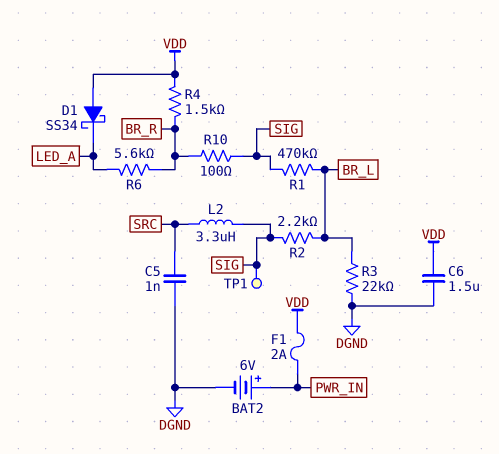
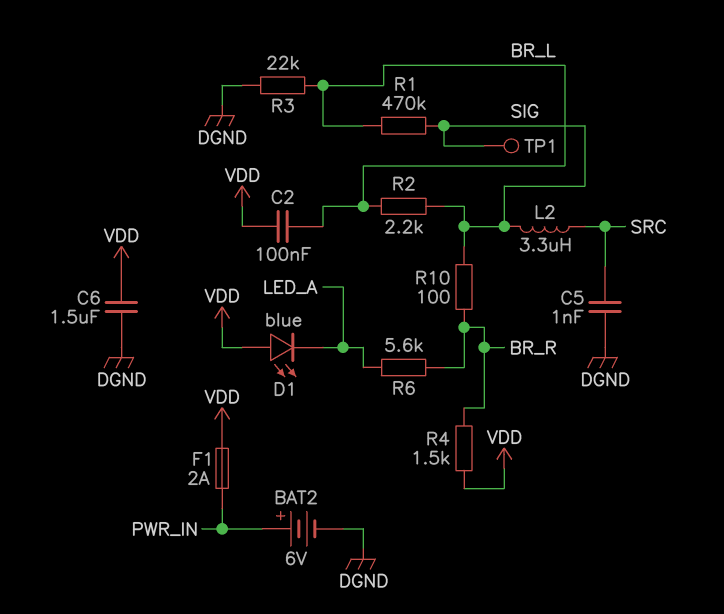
C2: none -> 100nF (BR_L, VDD)
D1: schottky SS34 (A VDD, K LED_A) -> LED blue (A VDD, K LED_A)

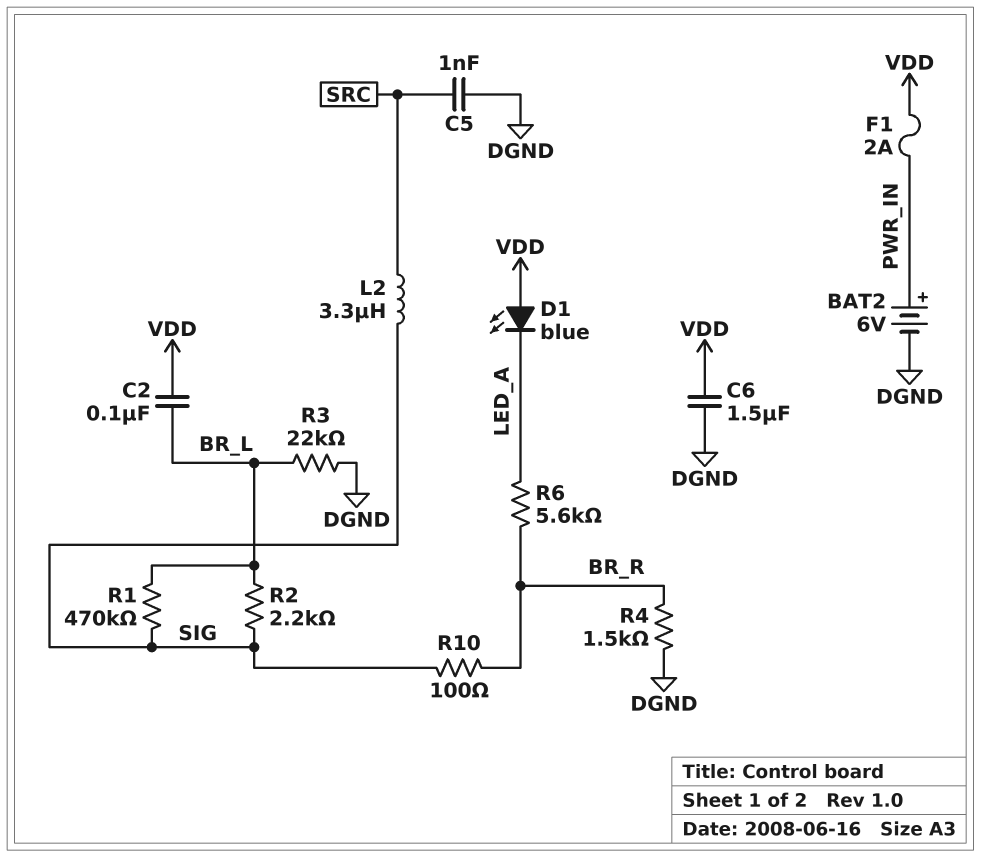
R4: 1.5k (BR_R, VDD) -> 1.5k (BR_R, DGND)
TP1: test point (SIG) -> none

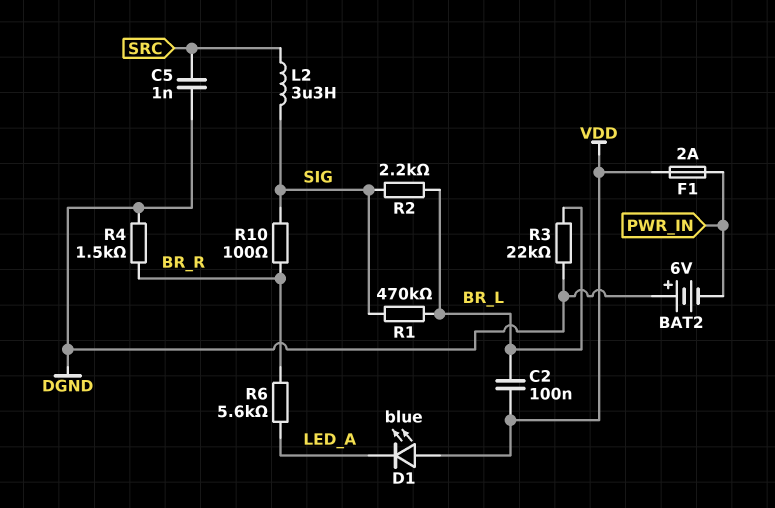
BAT2: 6V (plus PWR_IN, minus DGND) -> 6V (plus DGND, minus PWR_IN)
C6: 1.5uF (DGND, VDD) -> none

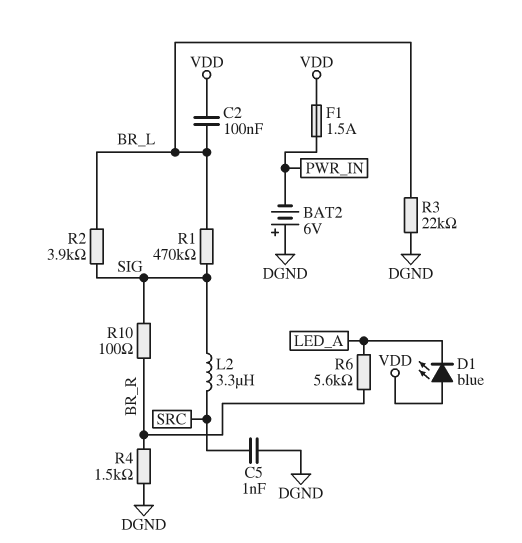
F1: 2A (PWR_IN, VDD) -> 1.5A (PWR_IN, VDD)
R2: 2.2k (BR_L, SIG) -> 3.9k (BR_L, SIG)

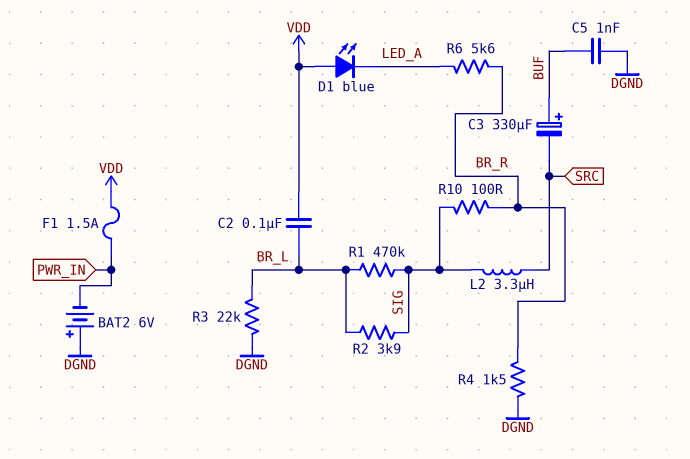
C3: none -> 330uF (plus BUF, minus SRC)
C5: 1nF (DGND, SRC) -> 1nF (BUF, DGND)

